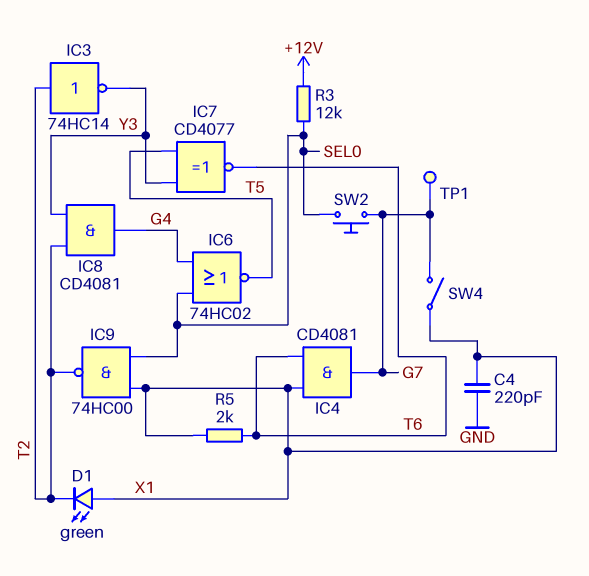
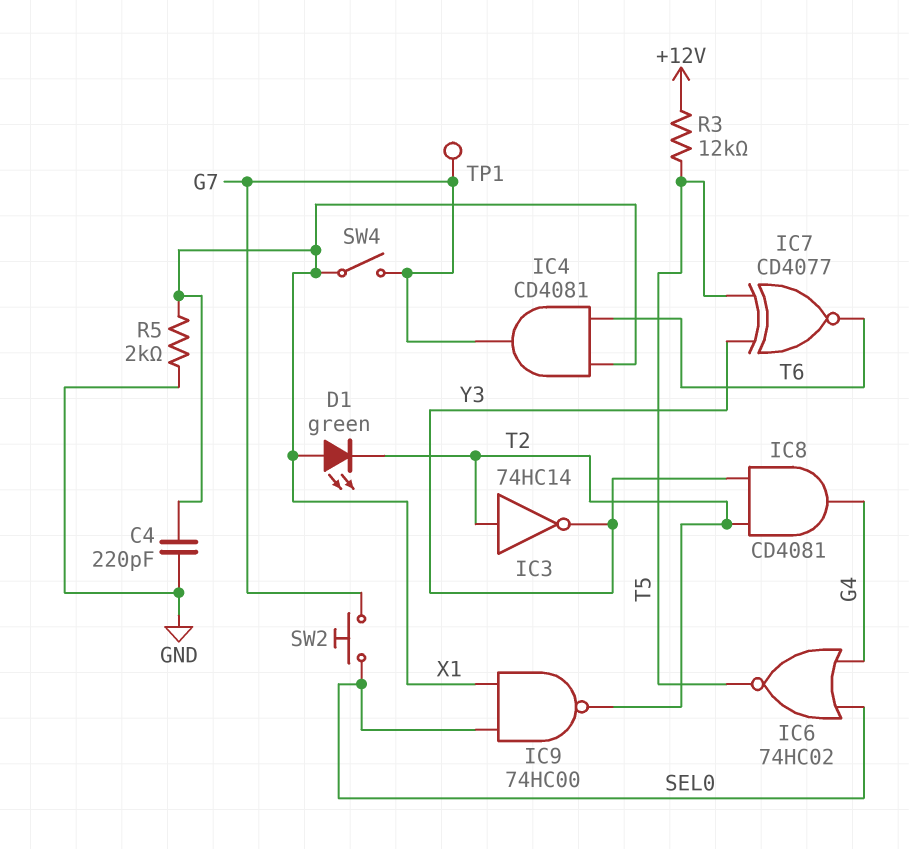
R3: 12k (+12V, SEL0) -> 12k (+12V, T5)
R5: 2k (T6, X1) -> 2k (GND, X1)

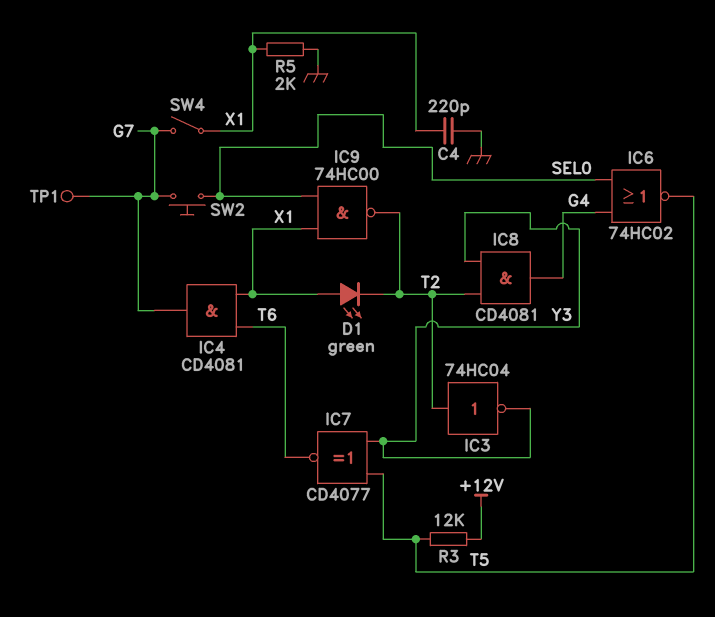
IC3: NOT 74HC14 (in T2, out Y3) -> NOT 74HC04 (in T2, out Y3)

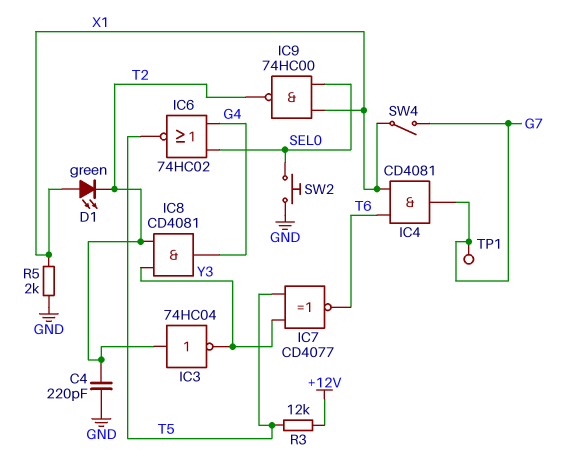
C4: 220pF (GND, X1) -> 220pF (GND, T2)
SW2: button (G7, SEL0) -> button (GND, SEL0)

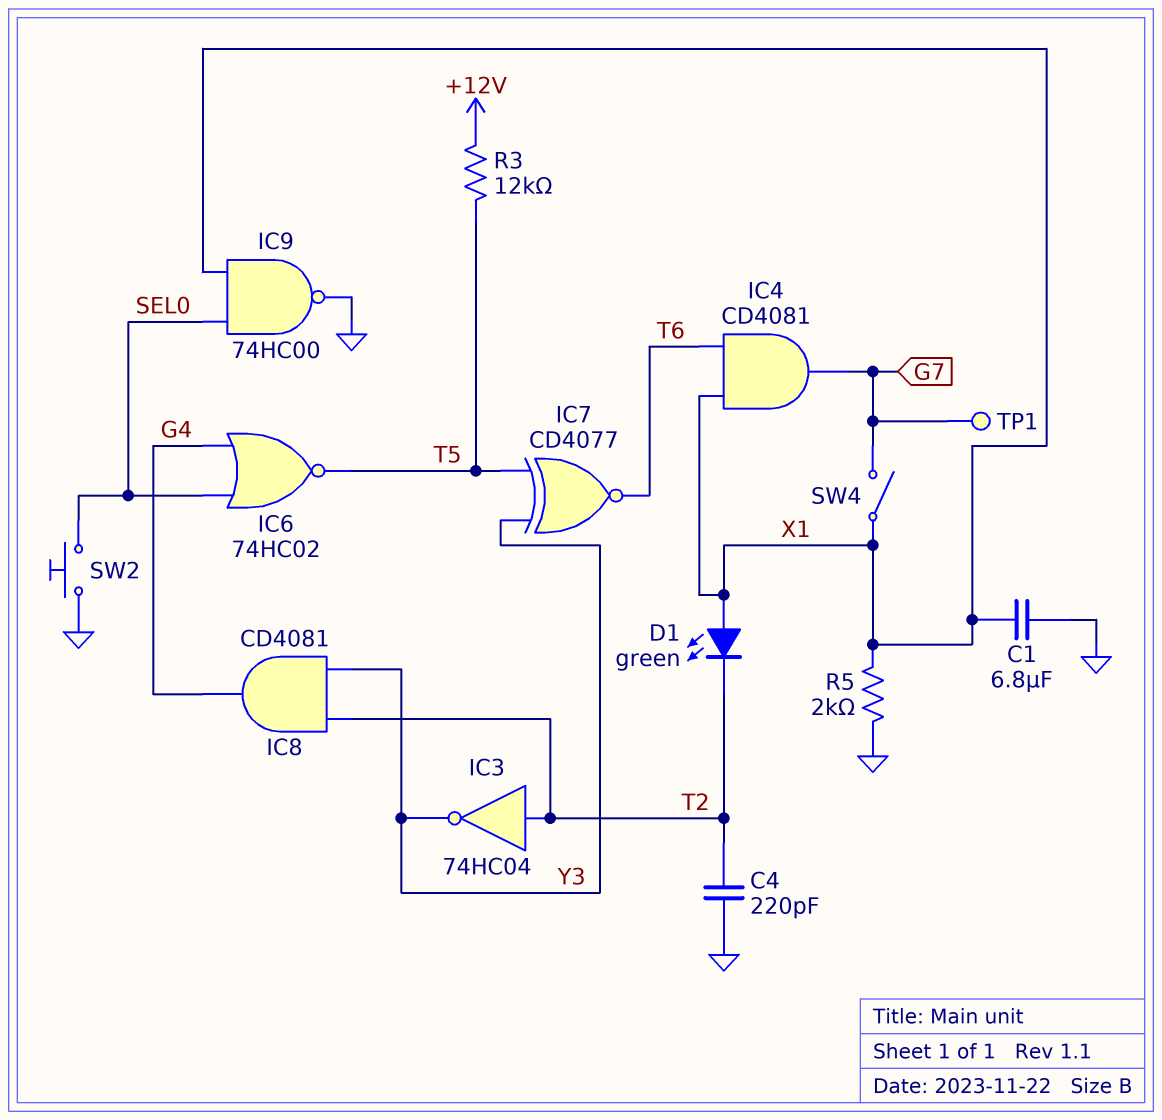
C1: none -> 6.8uF (GND, X1)
IC9: NAND 74HC00 (in SEL0, in X1, out T2) -> NAND 74HC00 (in SEL0, in X1, out GND)

